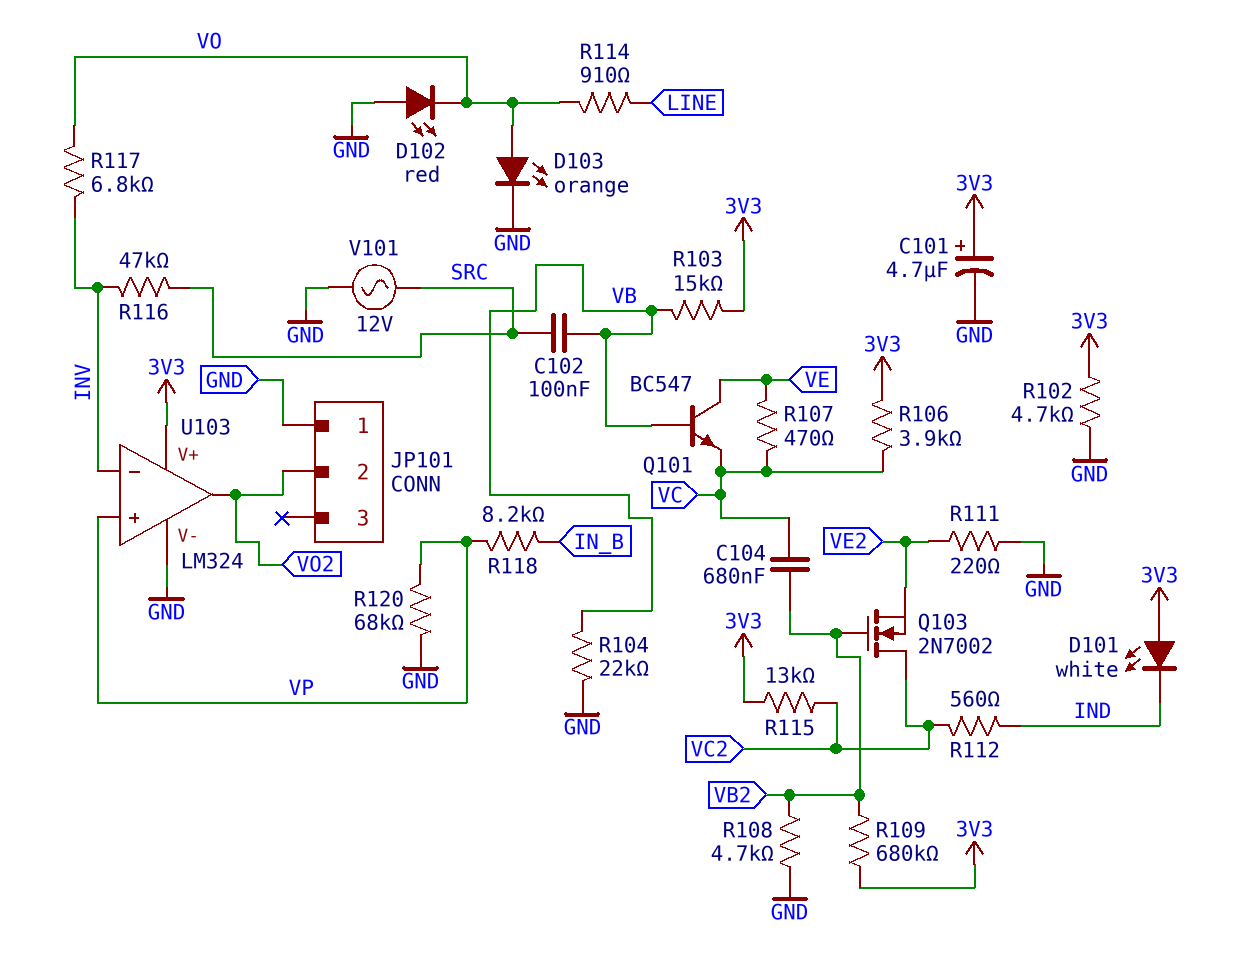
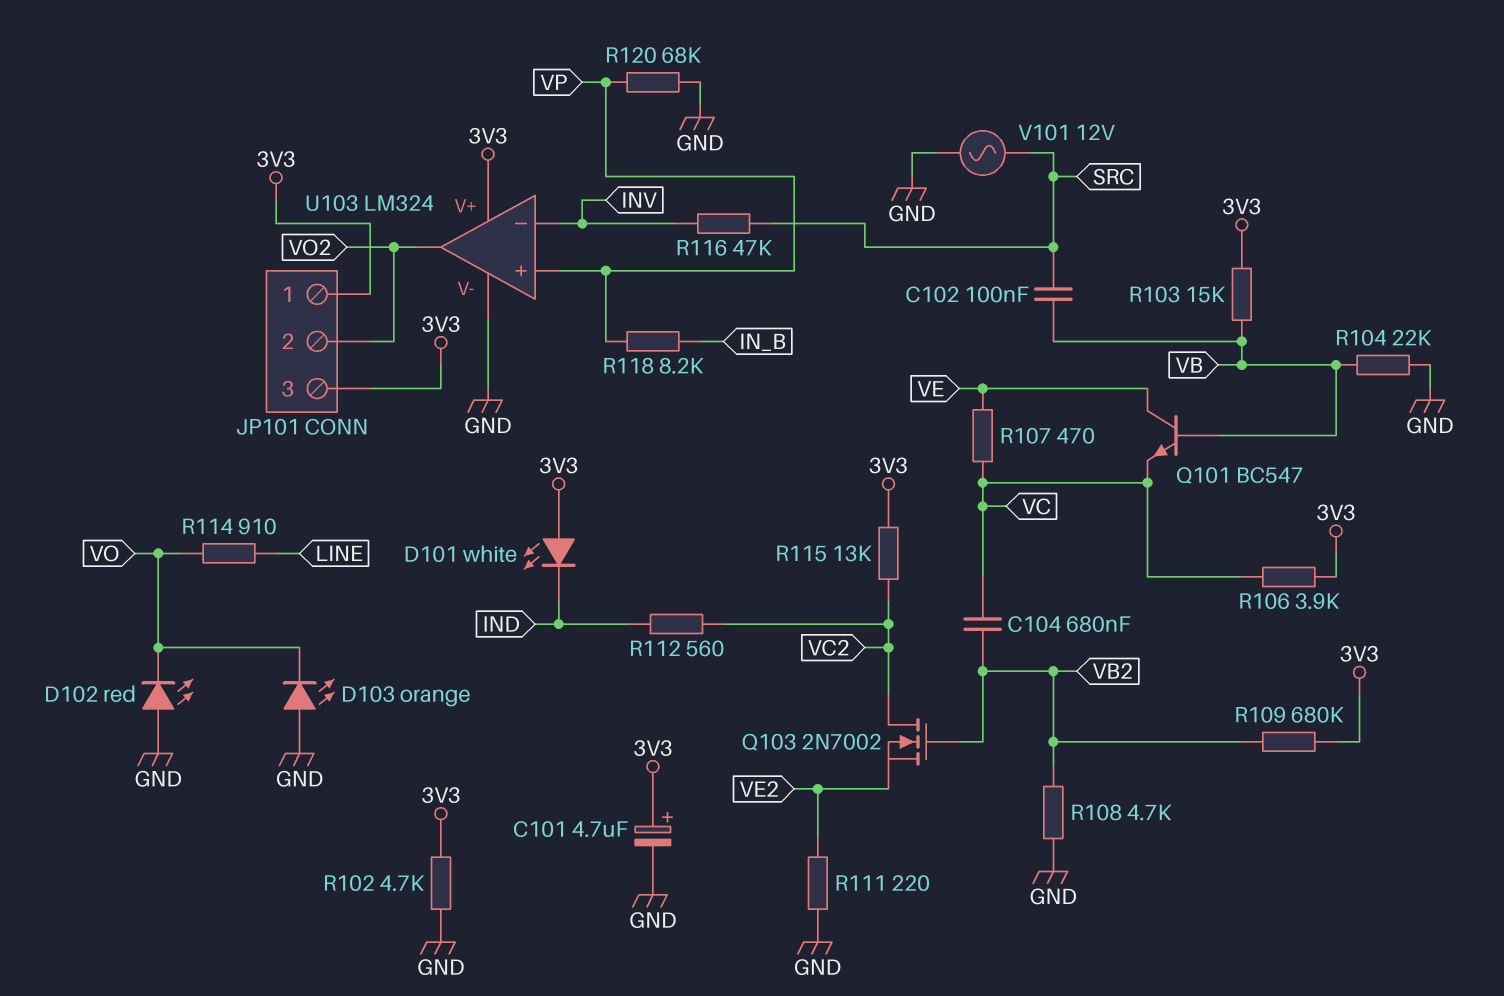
D103: LED orange (A VO, K GND) -> LED orange (A GND, K VO)
JP101 pin 1: GND -> 3V3
JP101 pin 3: none -> 3V3
R117: 6.8k (INV, VO) -> none

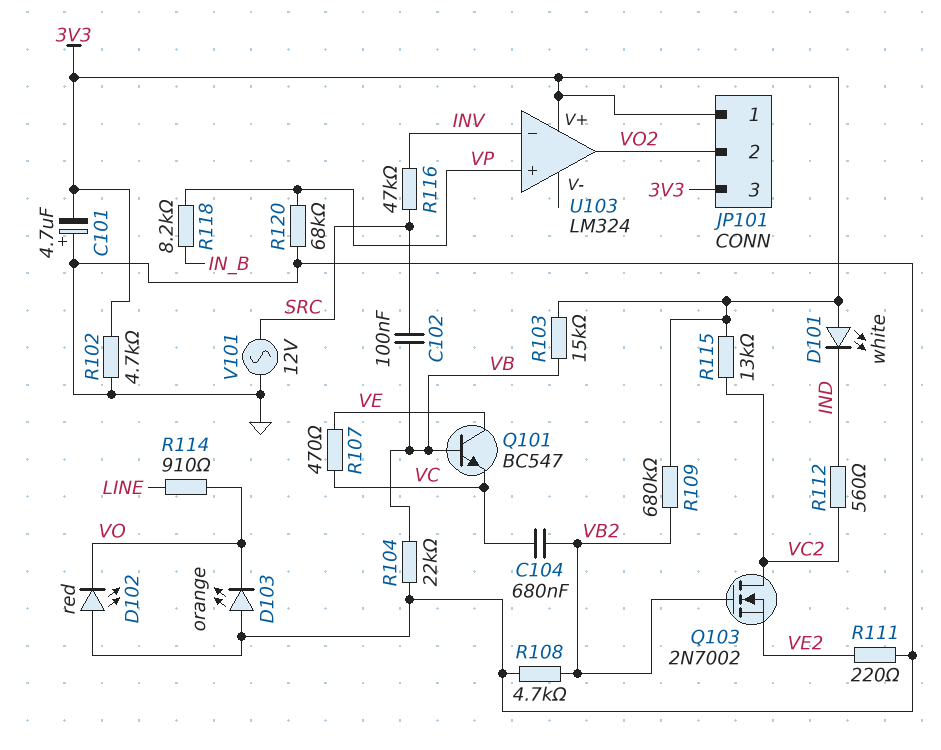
C101: 4.7uF (plus 3V3, minus GND) -> 4.7uF (plus GND, minus 3V3)
R106: 3.9k (3V3, VC) -> none
U103 pin V-: GND -> none

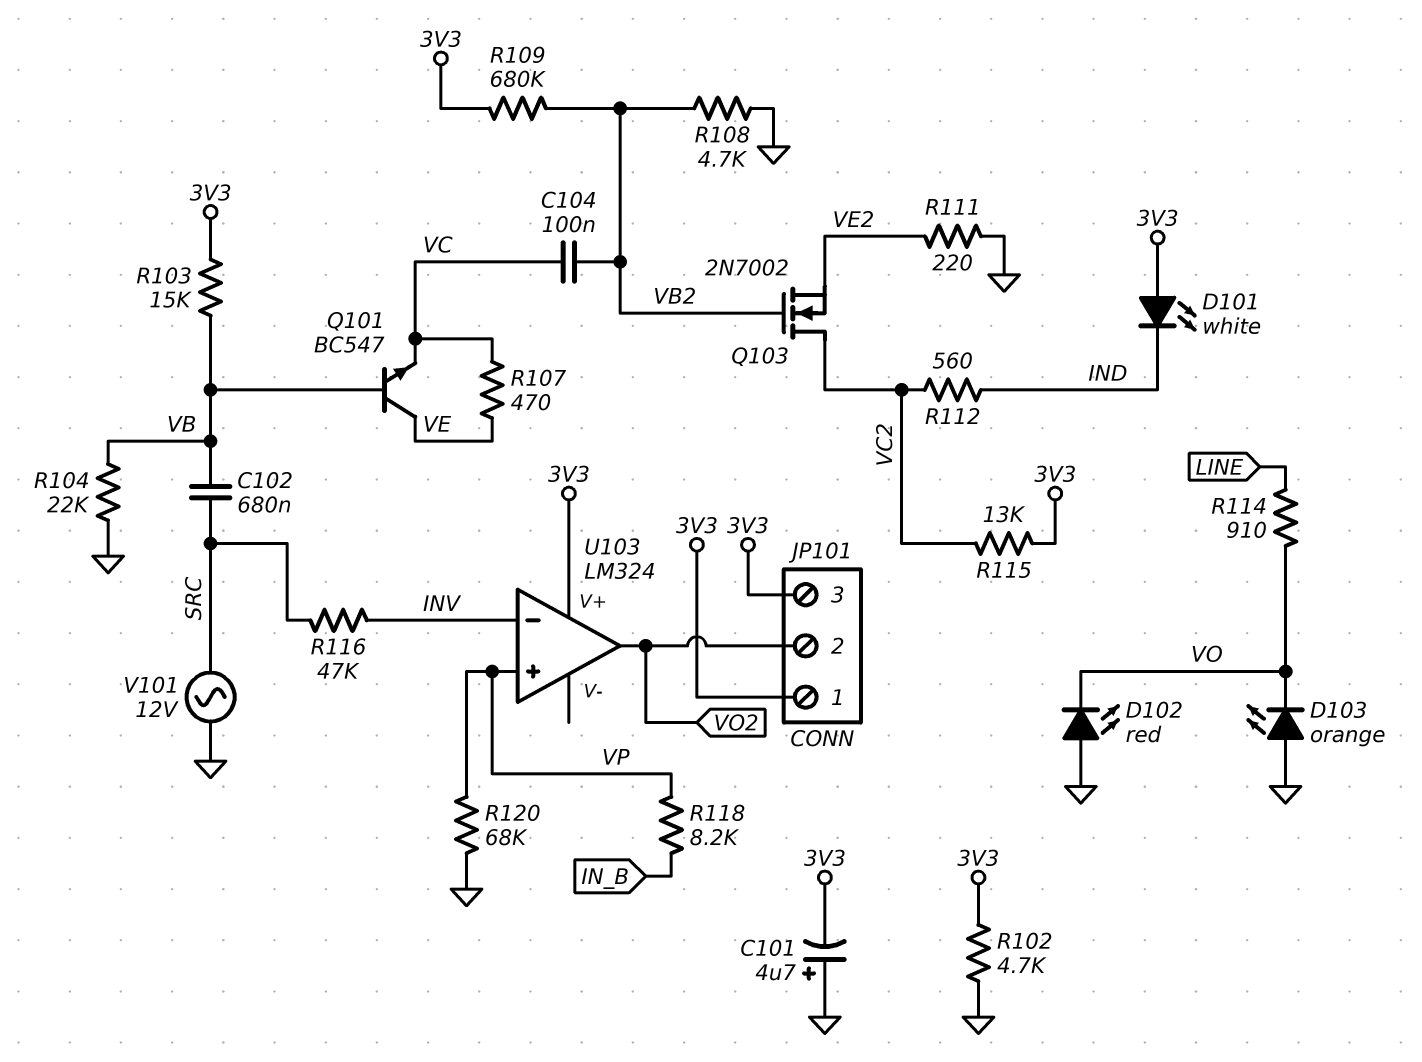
C102: 100nF (SRC, VB) -> 680nF (SRC, VB)
C104: 680nF (VB2, VC) -> 100nF (VB2, VC)

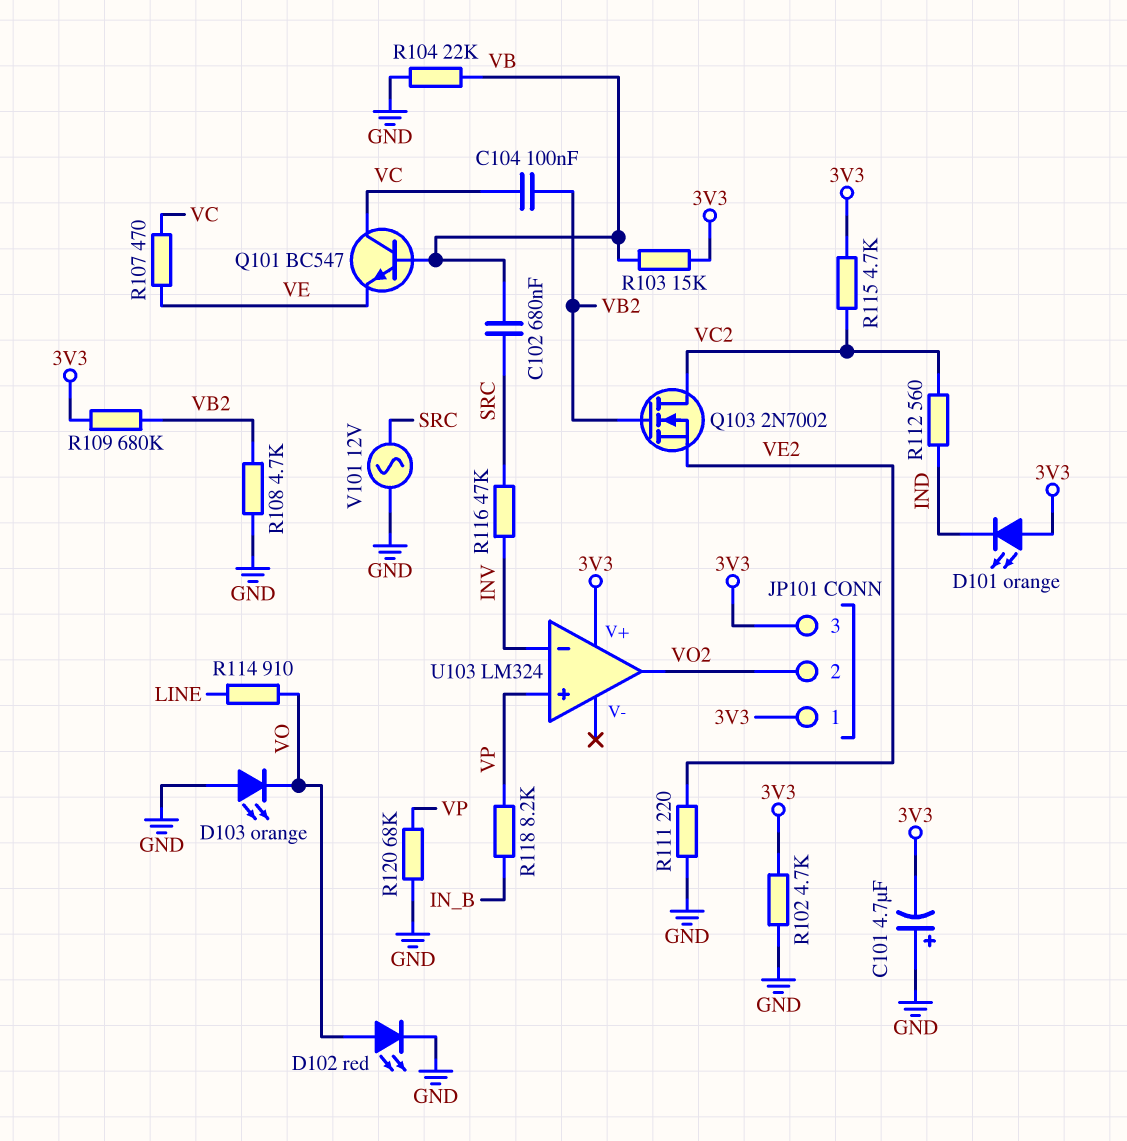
D101: LED white (A 3V3, K IND) -> LED orange (A 3V3, K IND)
D102: LED red (A GND, K VO) -> LED red (A VO, K GND)
Q101: NPN BC547 (B VB, C VE, E VC) -> NPN BC547 (B VB, C VC, E VE)
R115: 13k (3V3, VC2) -> 4.7k (3V3, VC2)

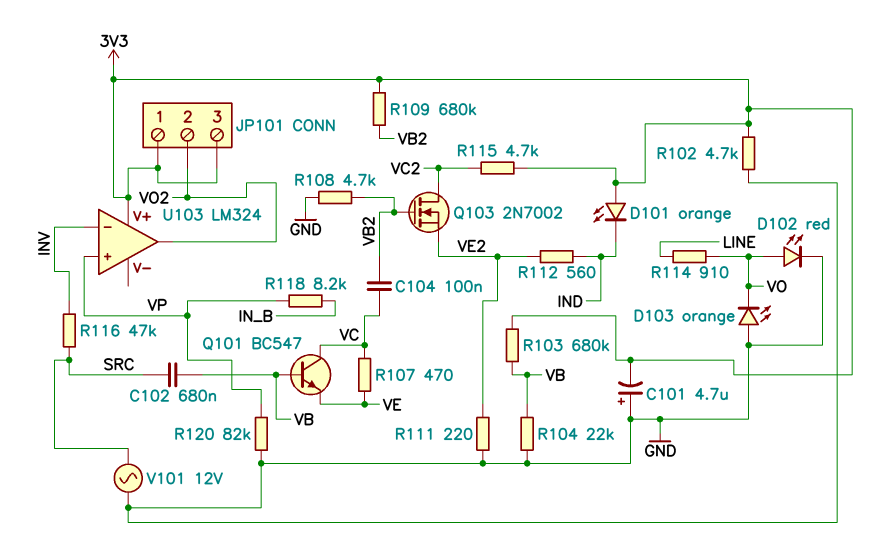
R103: 15k (3V3, VB) -> 680k (3V3, VB)
R112: 560 (IND, VC2) -> 560 (IND, VE2)
R120: 68k (GND, VP) -> 82k (GND, VP)

